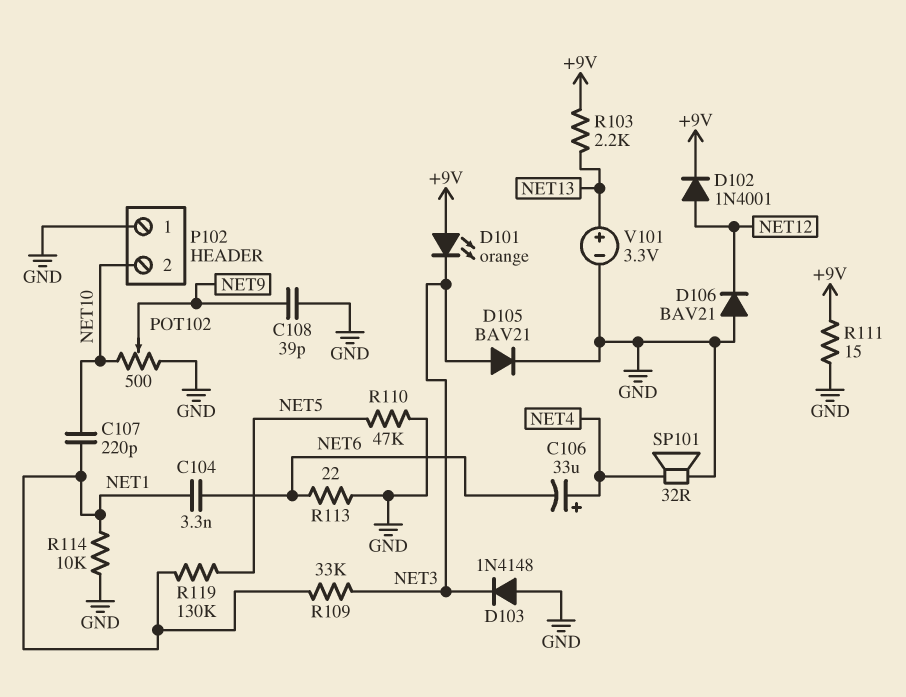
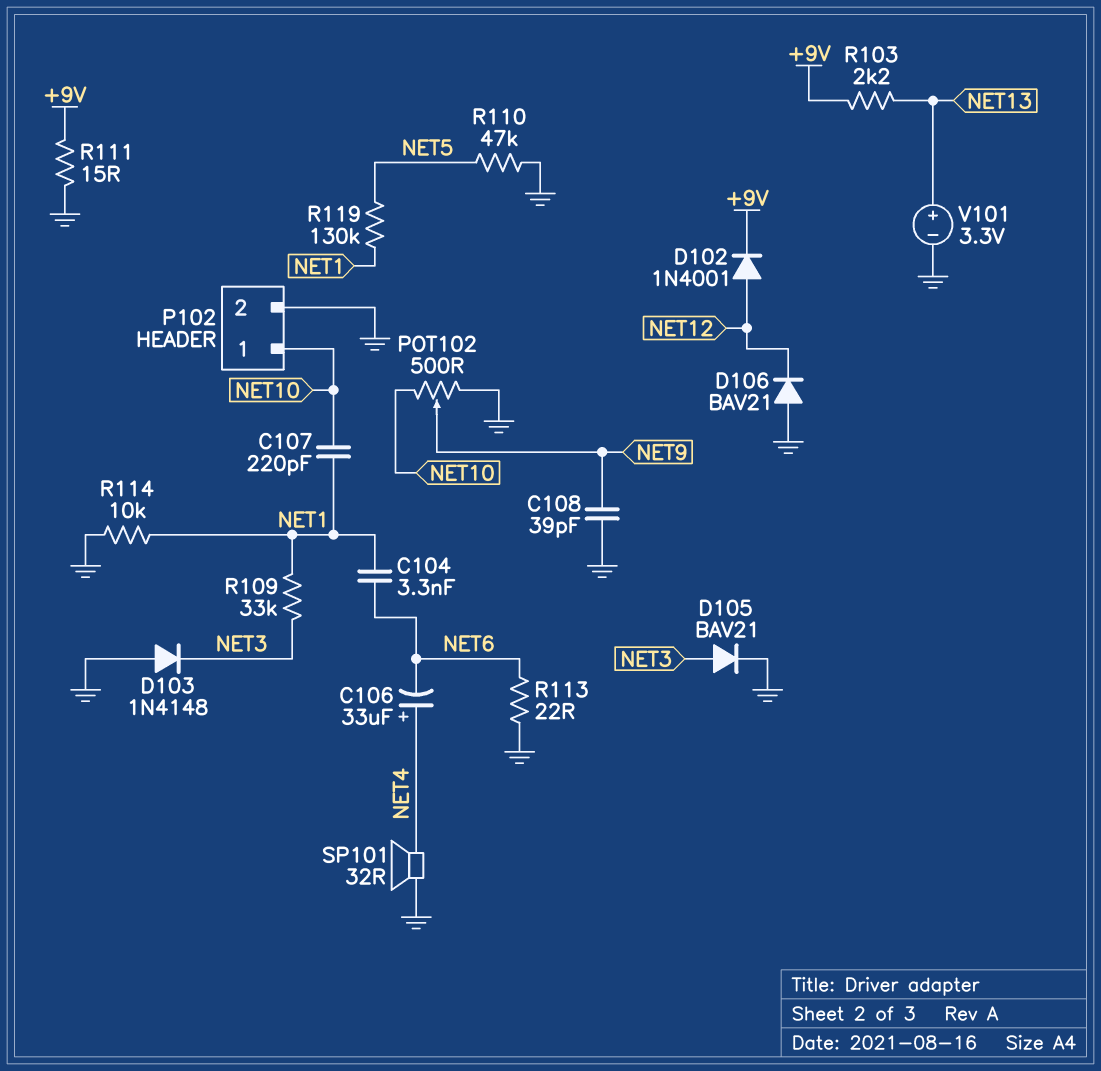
D101: LED orange (A +9V, K NET3) -> none
P102 pin 1: GND -> NET10
P102 pin 2: NET10 -> GND

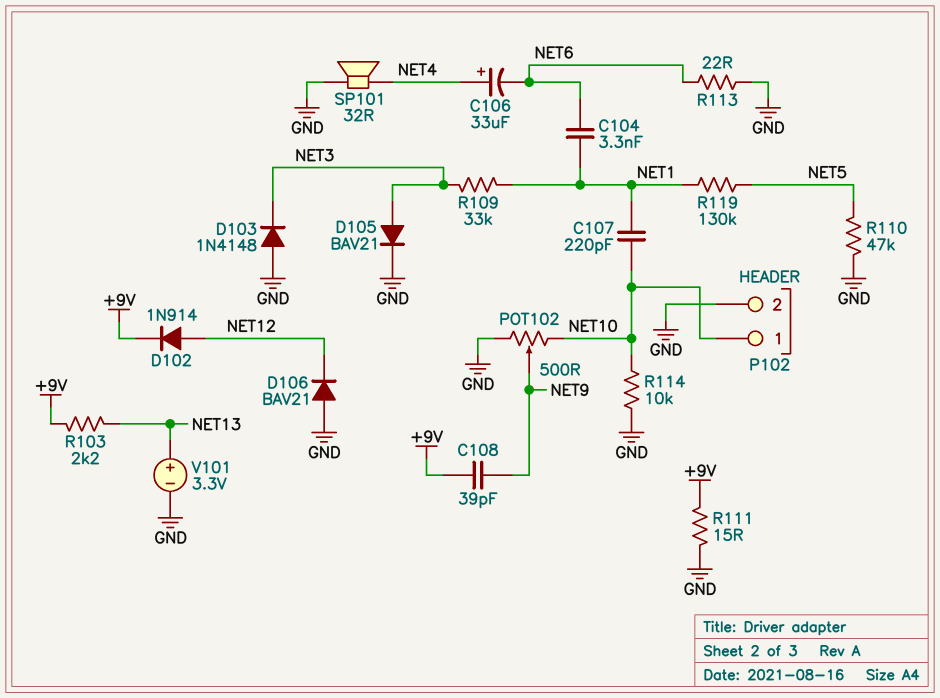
C108: 39pF (GND, NET9) -> 39pF (+9V, NET9)
D102: diode 1N4001 (A NET12, K +9V) -> diode 1N914 (A NET12, K +9V)
R114: 10k (GND, NET1) -> 10k (GND, NET10)

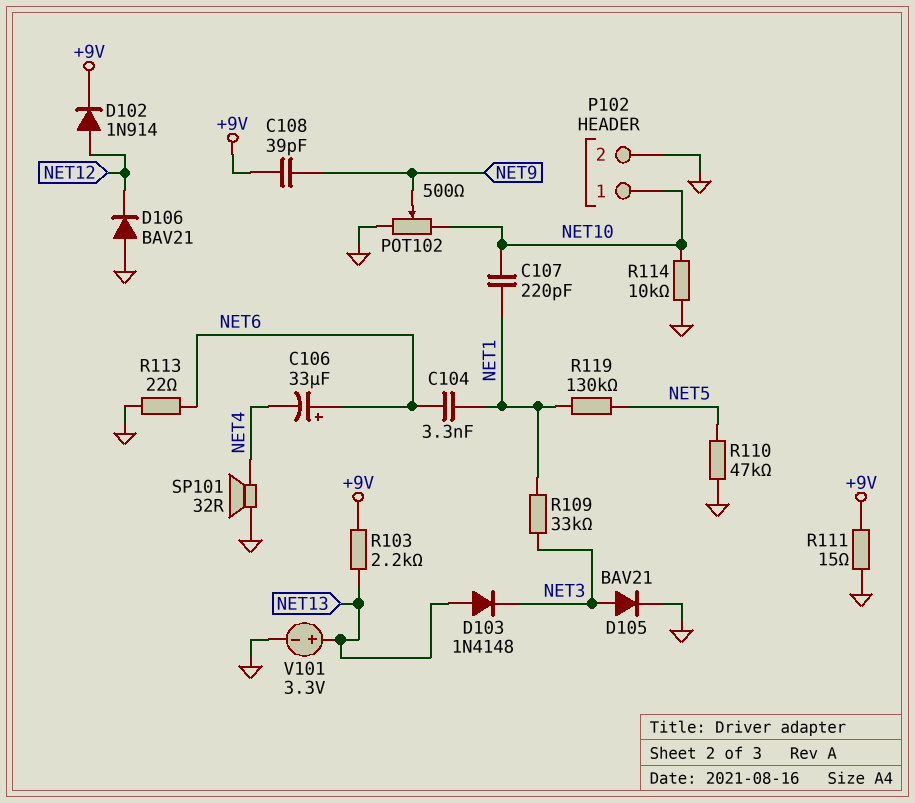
C106: 33uF (plus NET4, minus NET6) -> 33uF (plus NET6, minus NET4)
D103: diode 1N4148 (A GND, K NET3) -> diode 1N4148 (A NET13, K NET3)

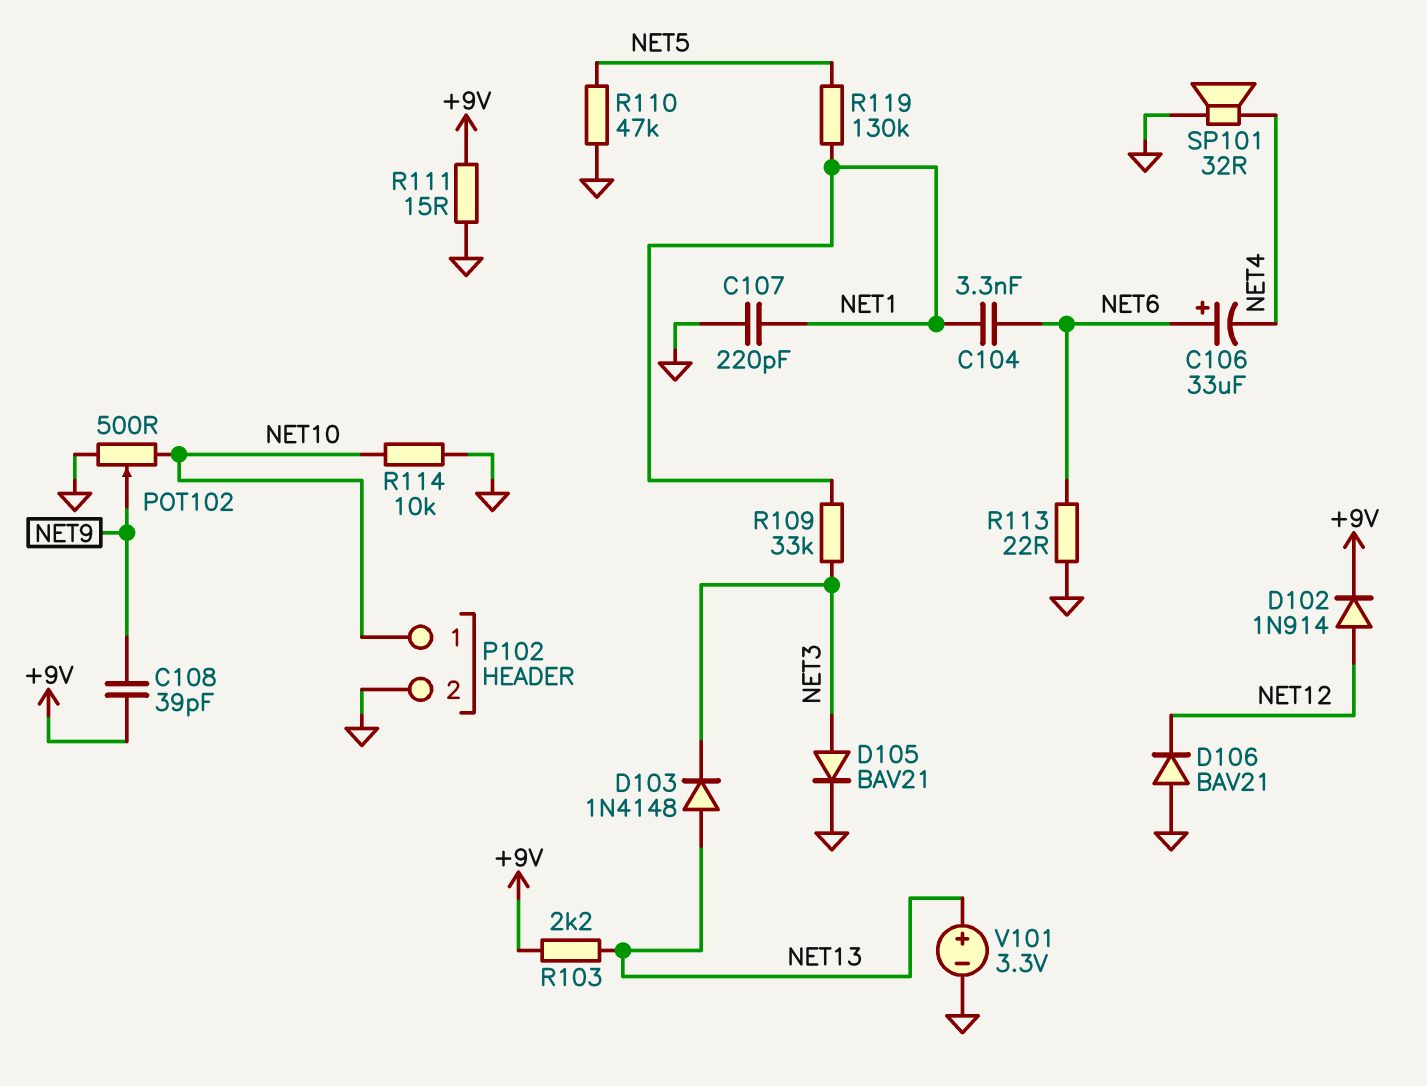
C107: 220pF (NET1, NET10) -> 220pF (GND, NET1)

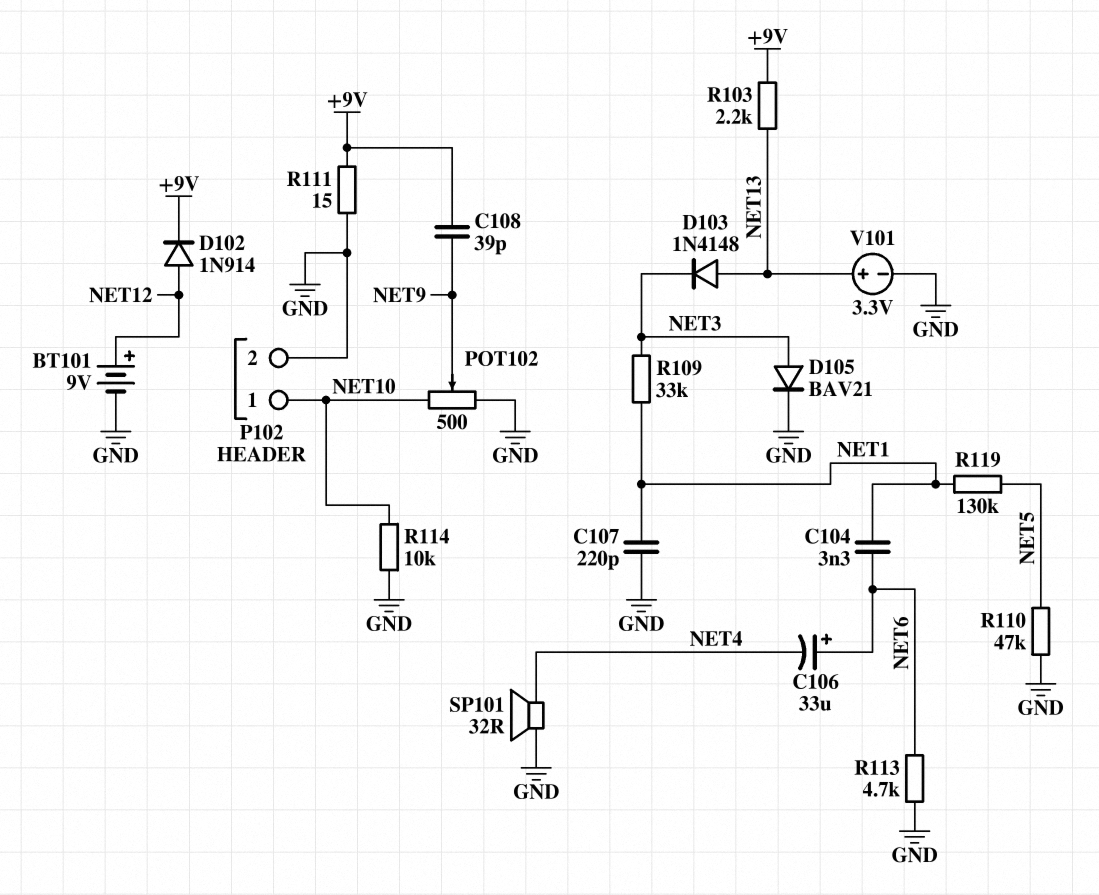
BT101: none -> 9V (plus NET12, minus GND)
D106: diode BAV21 (A GND, K NET12) -> none
R113: 22 (GND, NET6) -> 4.7k (GND, NET6)

